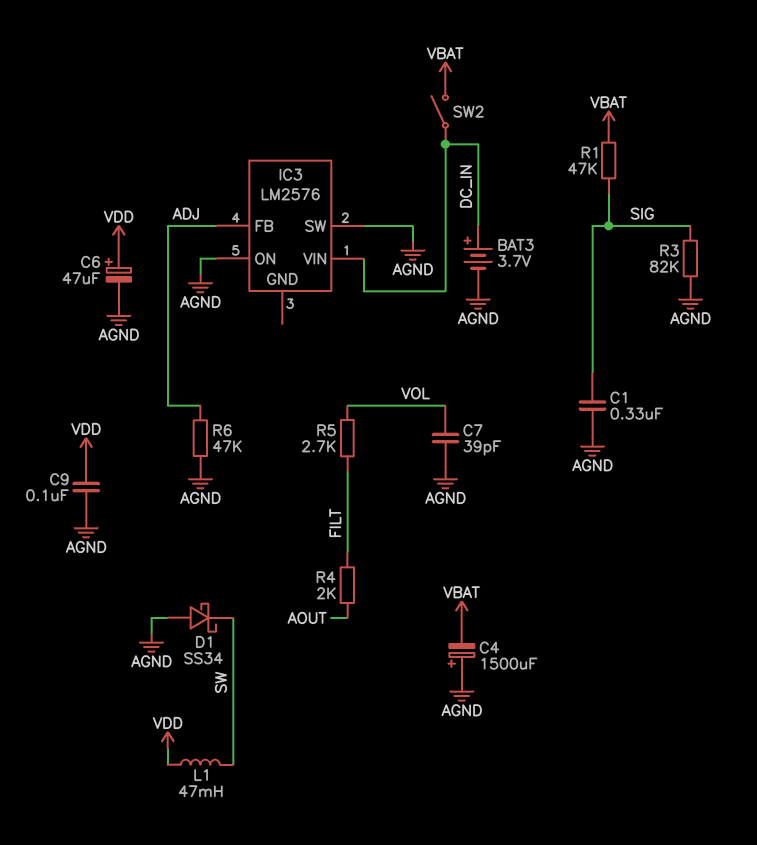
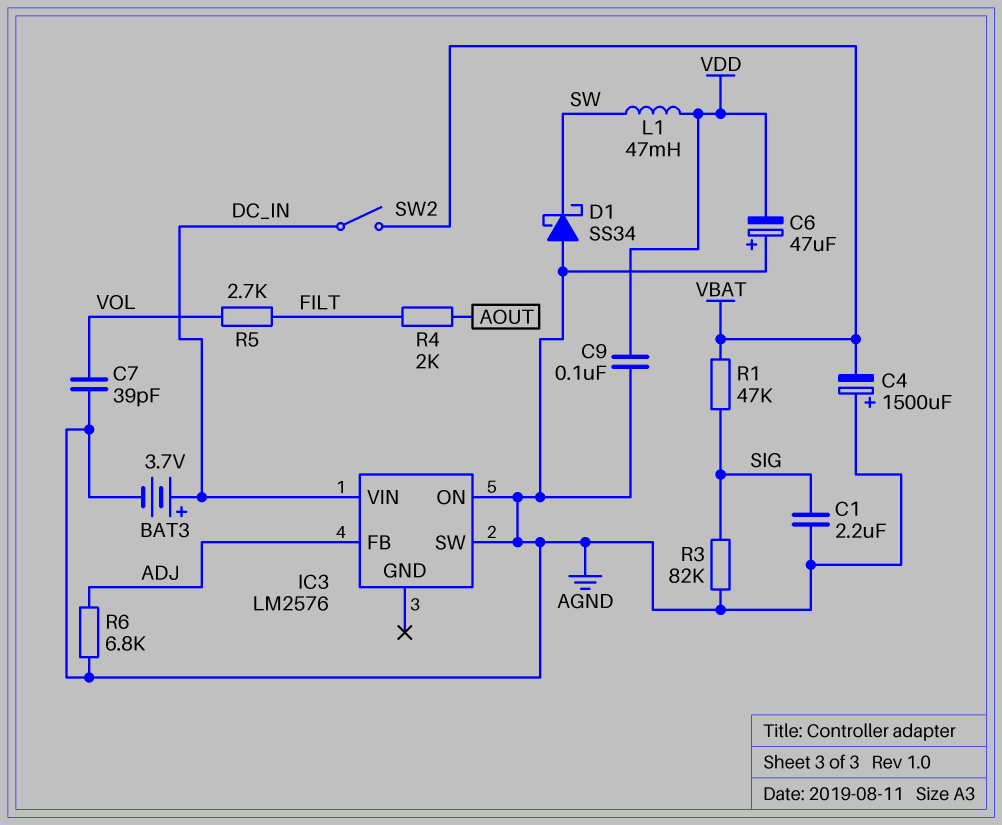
C1: 330nF (AGND, SIG) -> 2.2uF (AGND, SIG)
C6: 47uF (plus VDD, minus AGND) -> 47uF (plus AGND, minus VDD)
R6: 47k (ADJ, AGND) -> 6.8k (ADJ, AGND)

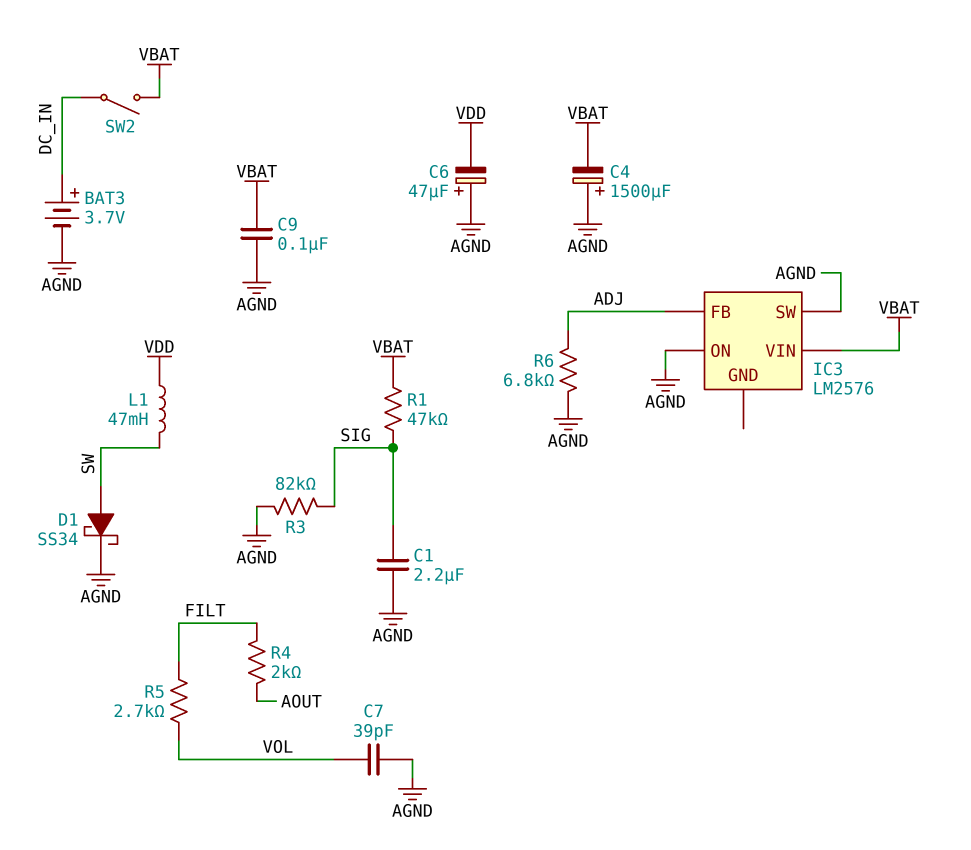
C9: 100nF (AGND, VDD) -> 100nF (AGND, VBAT)
D1: schottky SS34 (A AGND, K SW) -> schottky SS34 (A SW, K AGND)
IC3 pin VIN: DC_IN -> VBAT

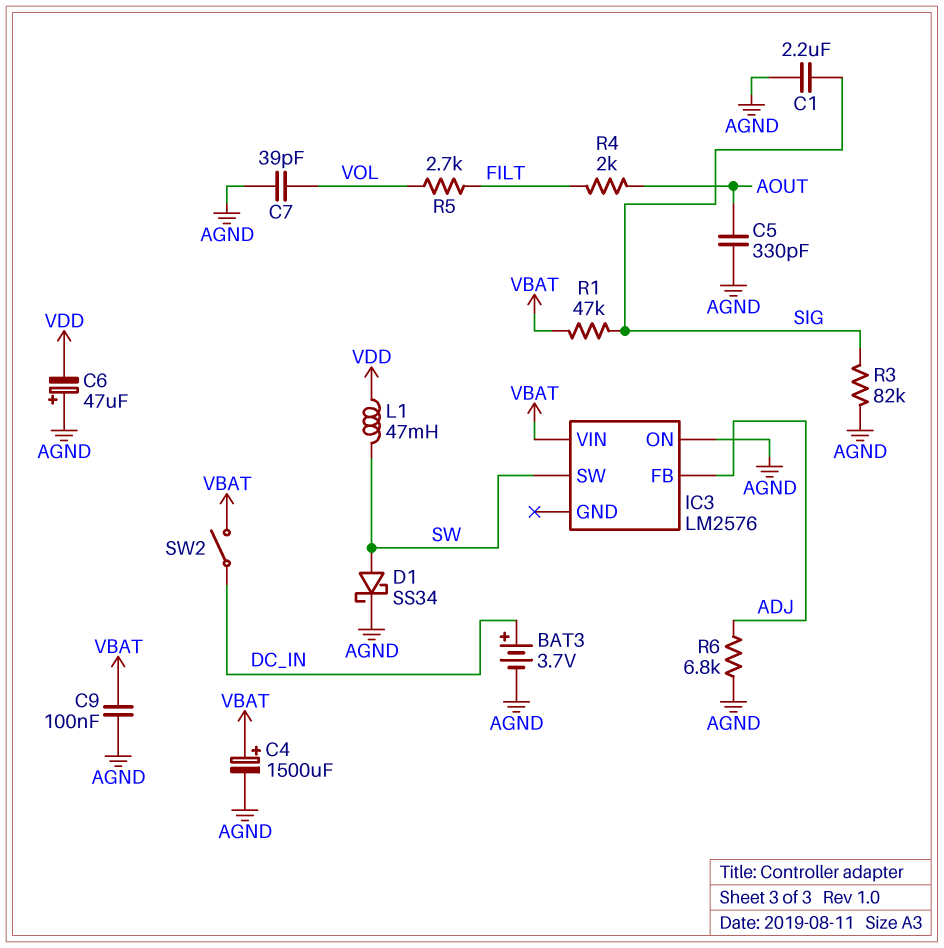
C4: 1500uF (plus AGND, minus VBAT) -> 1500uF (plus VBAT, minus AGND)
C5: none -> 330pF (AGND, AOUT)
IC3 pin SW: AGND -> SW

